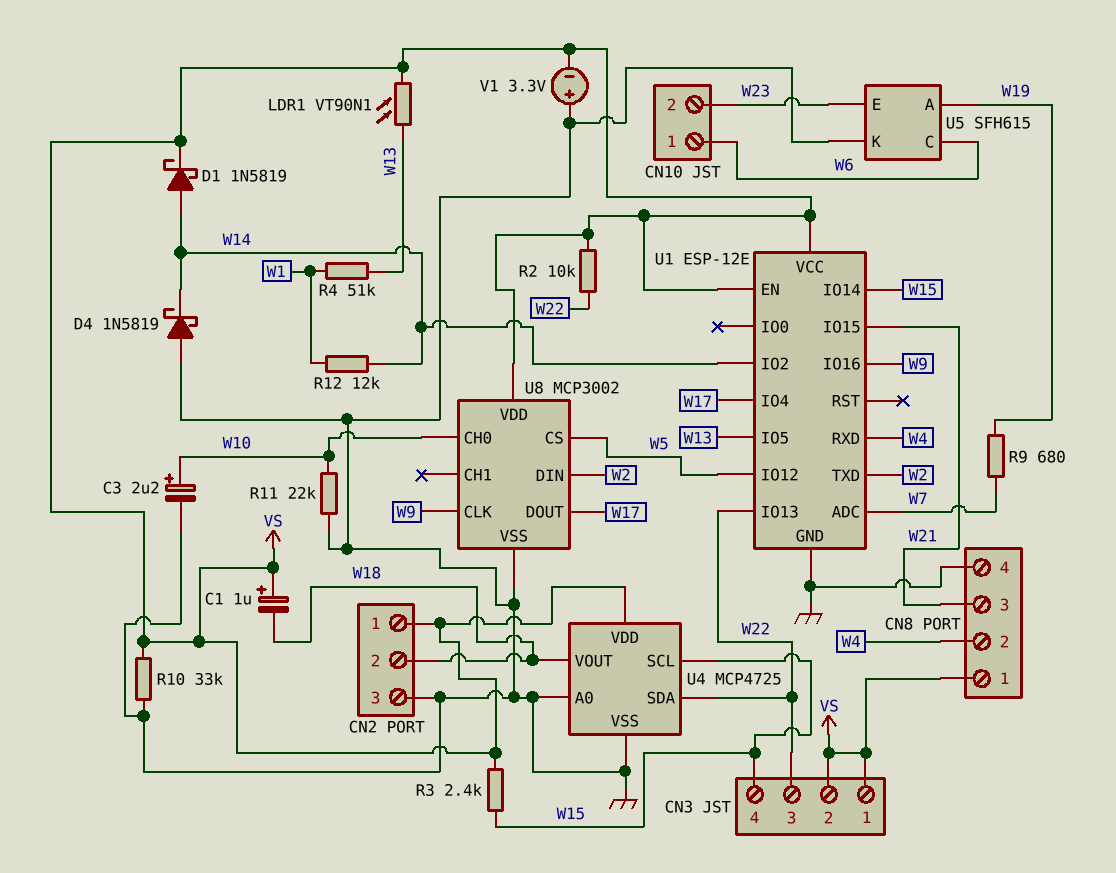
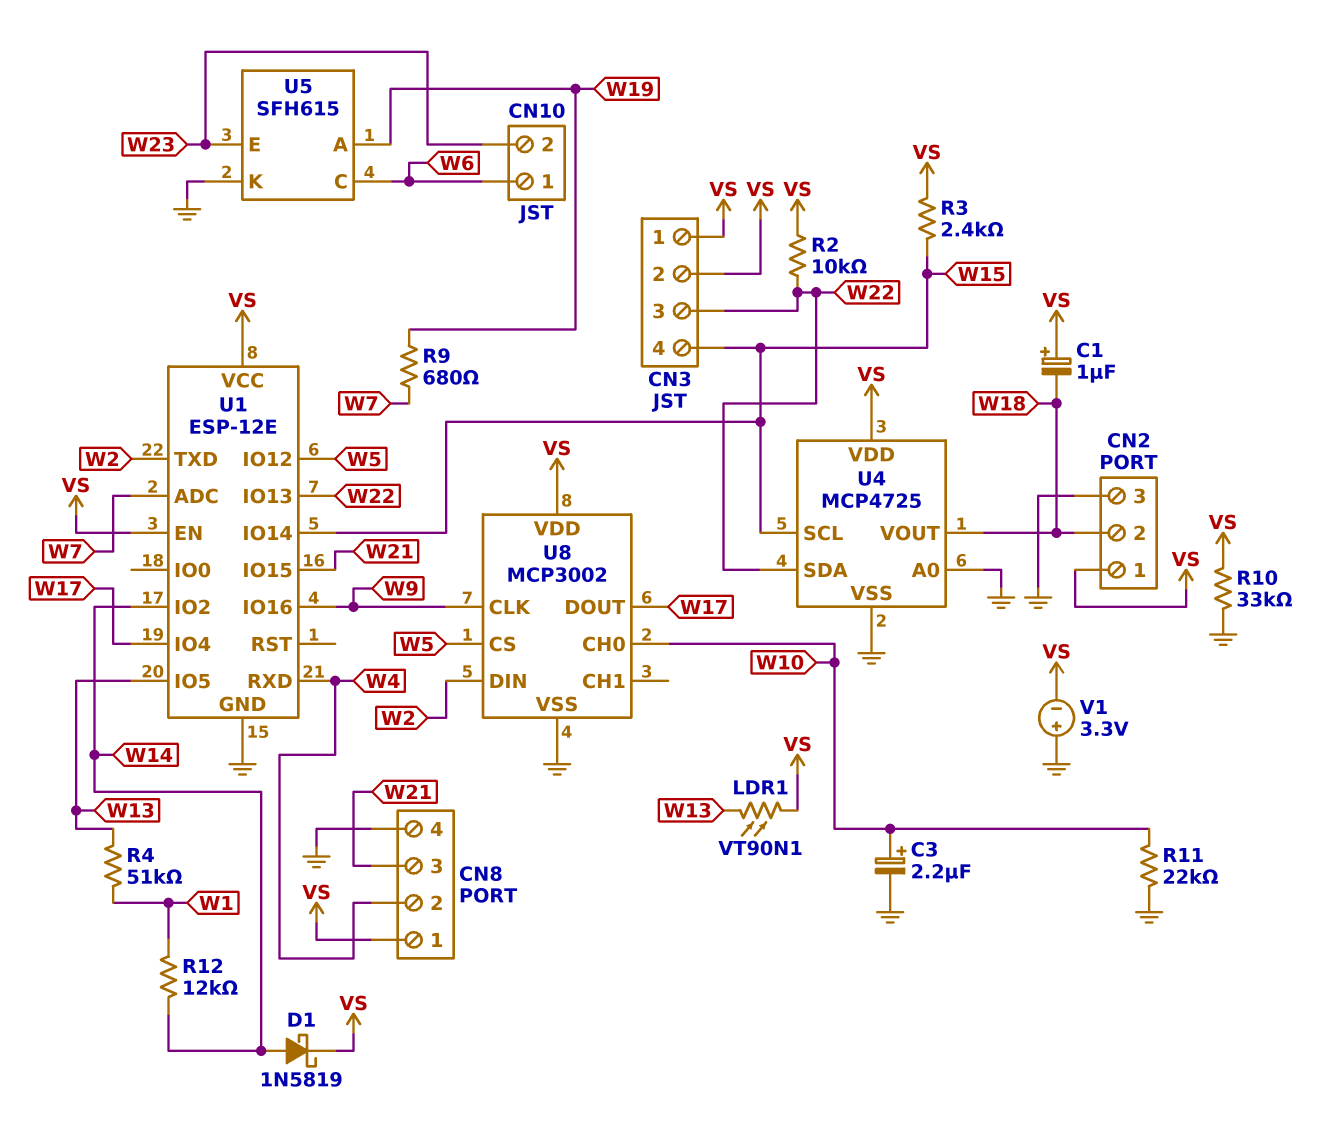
D4: schottky 1N5819 (A GND, K W14) -> none

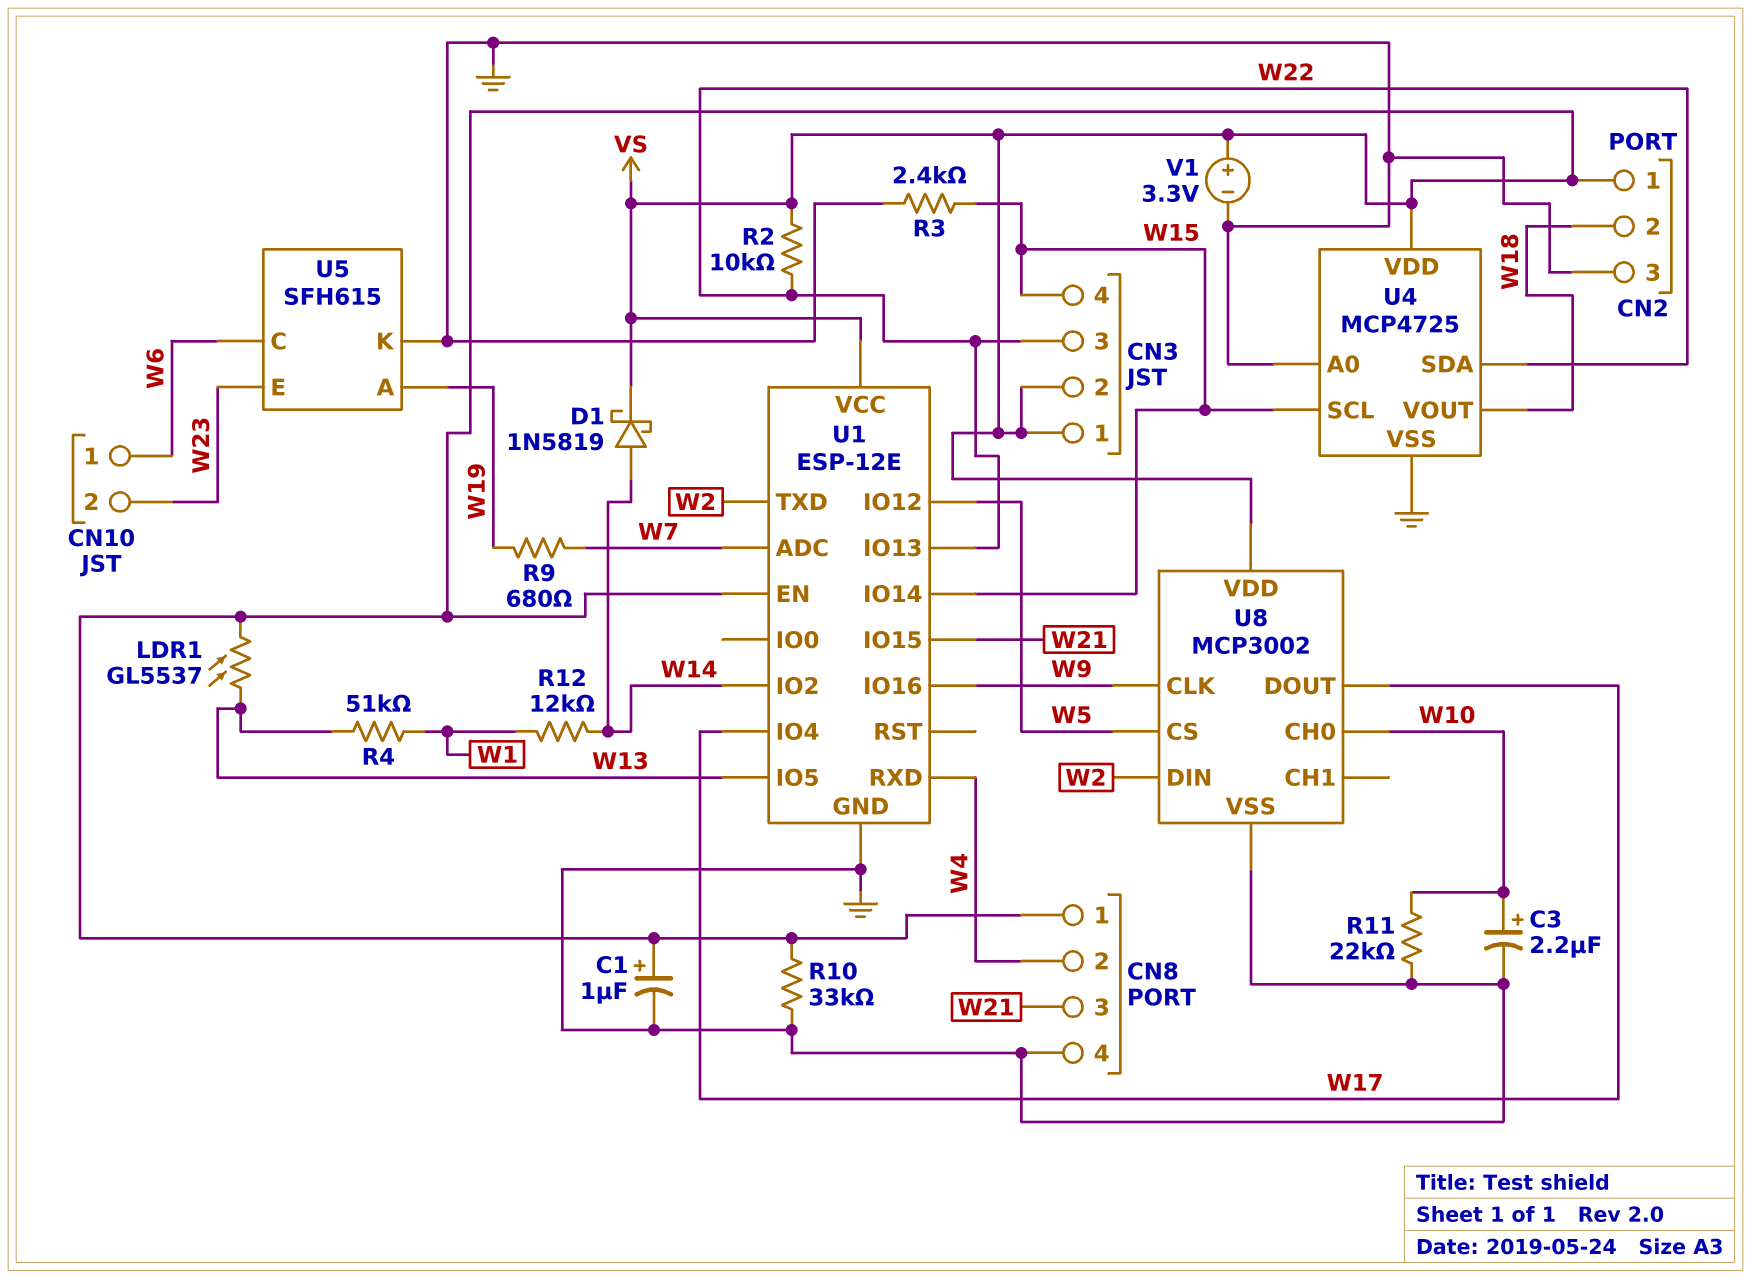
C1: 1uF (plus VS, minus W18) -> 1uF (plus VS, minus GND)
LDR1: VT90N1 (VS, W13) -> GL5537 (VS, W13)
R3: 2.4k (VS, W15) -> 2.4k (GND, W15)
V1: 3.3V (plus GND, minus VS) -> 3.3V (plus VS, minus GND)

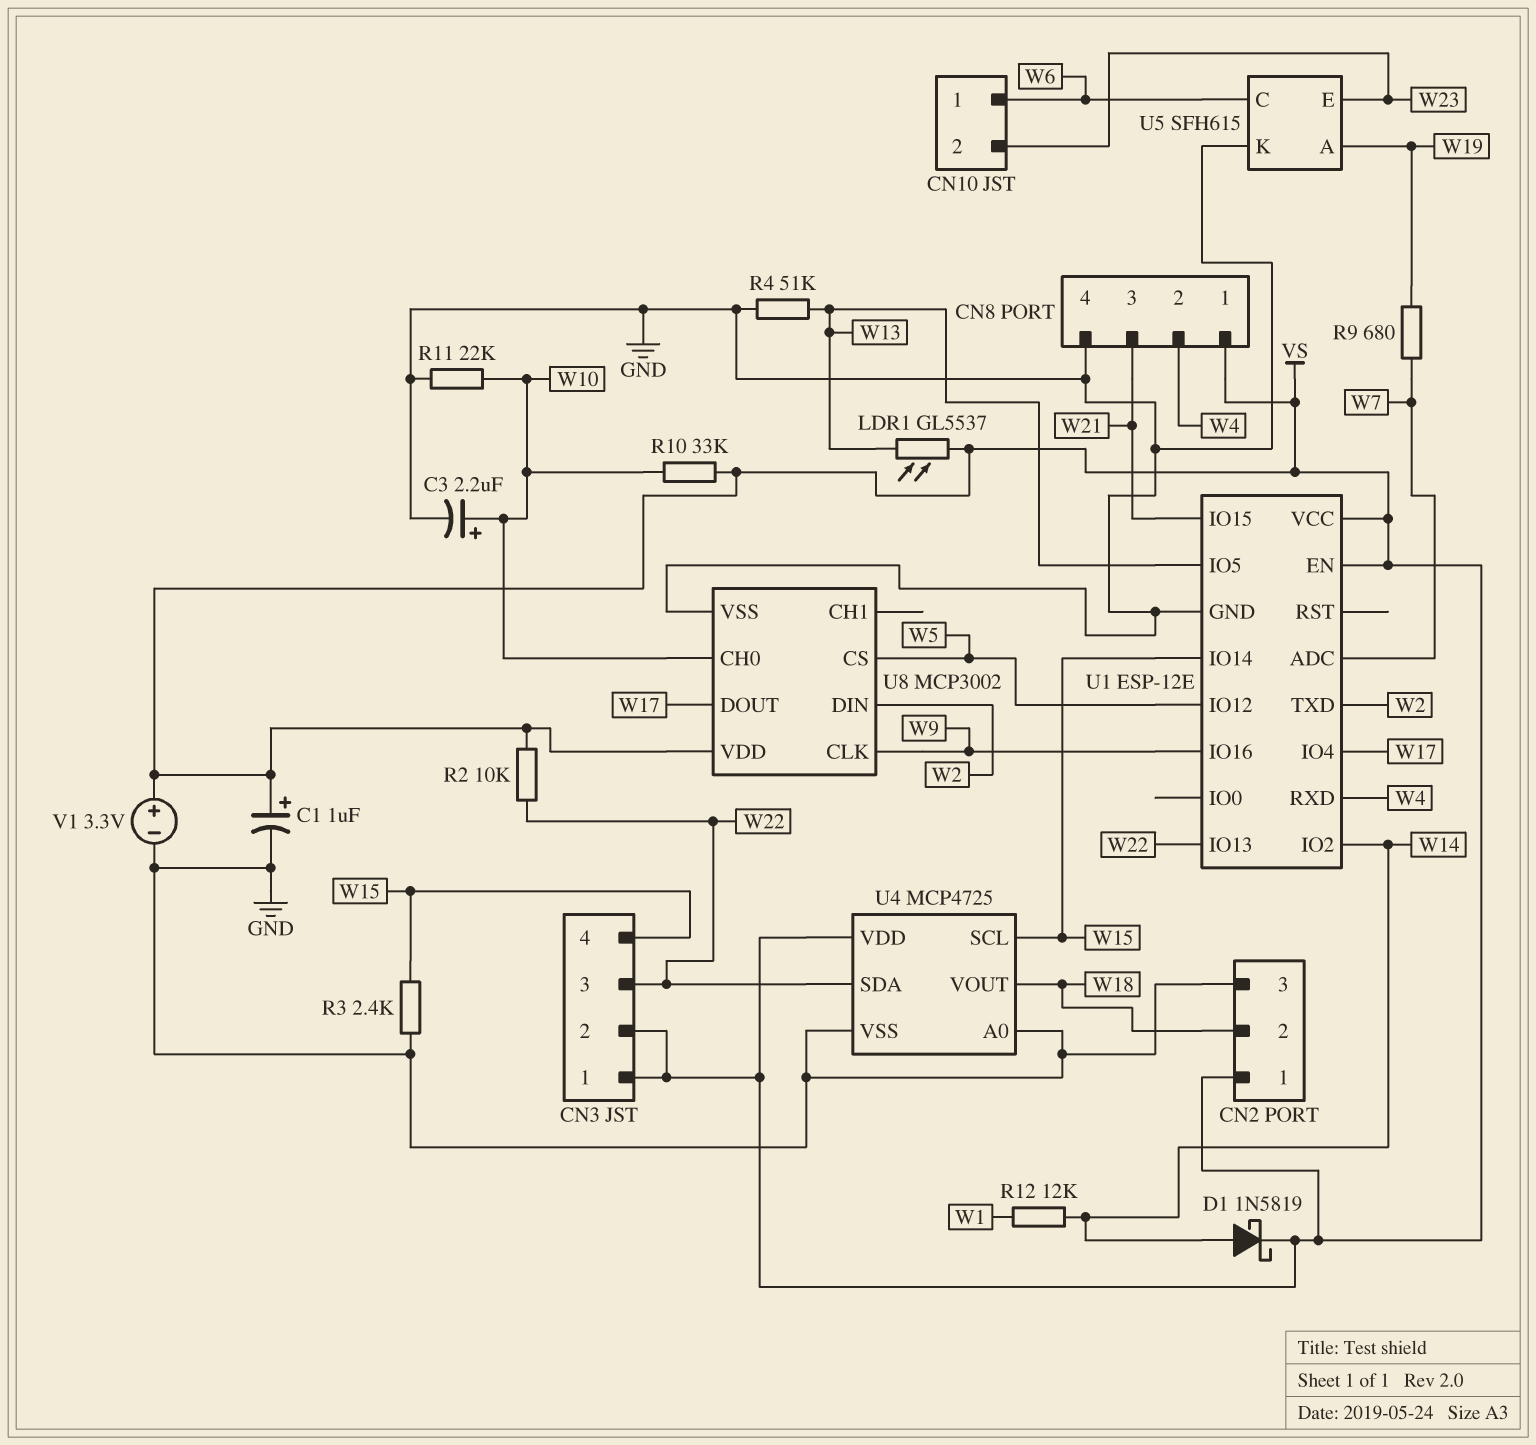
R4: 51k (W1, W13) -> 51k (GND, W13)
R10: 33k (GND, VS) -> 33k (VS, W10)

